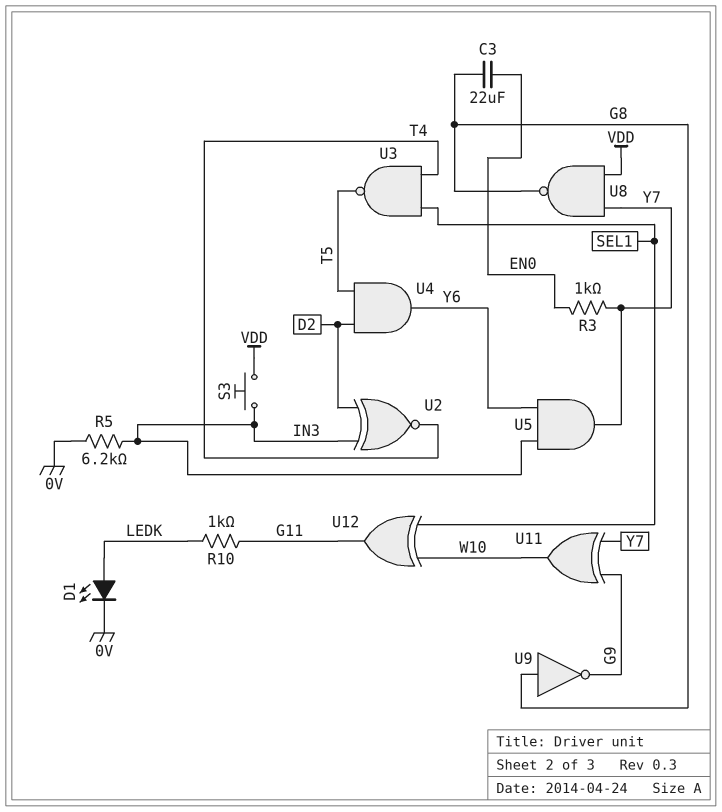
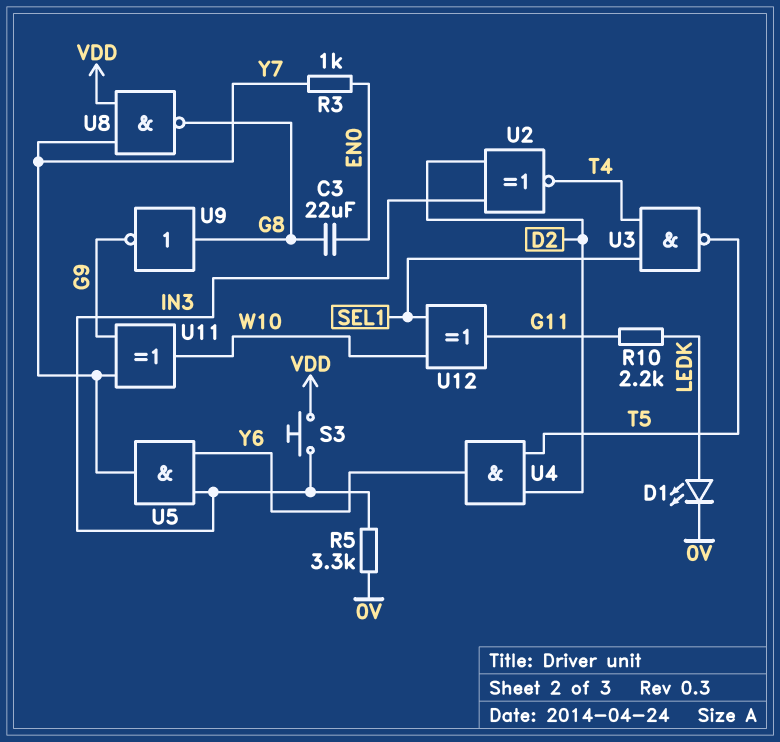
R5: 6.2k (0V, IN3) -> 3.3k (0V, IN3)
R10: 1k (G11, LEDK) -> 2.2k (G11, LEDK)

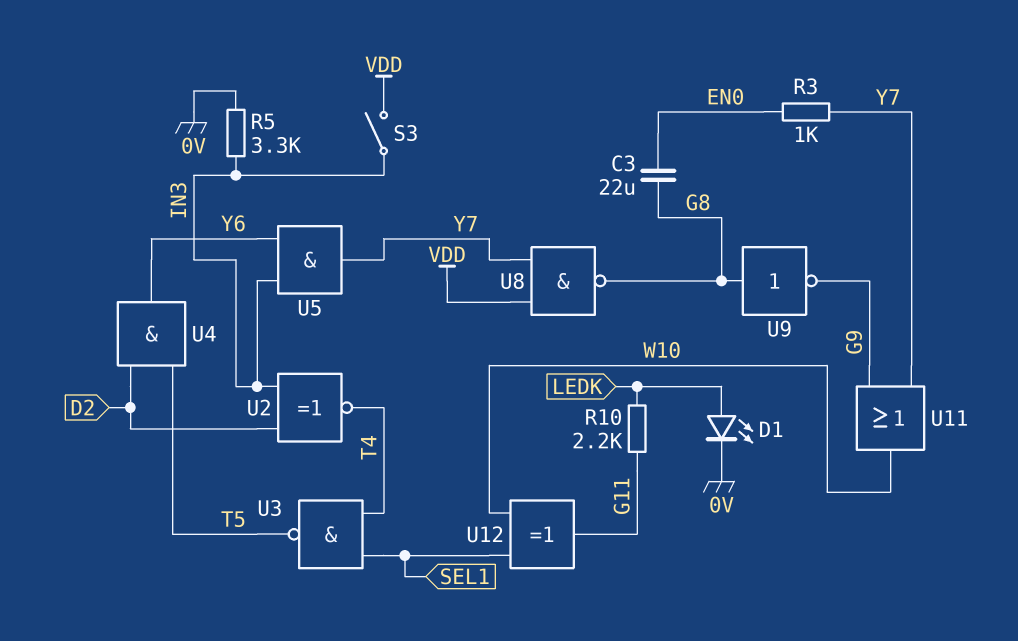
S3: button (IN3, VDD) -> switch (IN3, VDD)
U11: XOR (in G9, in Y7, out W10) -> OR (in G9, in Y7, out W10)

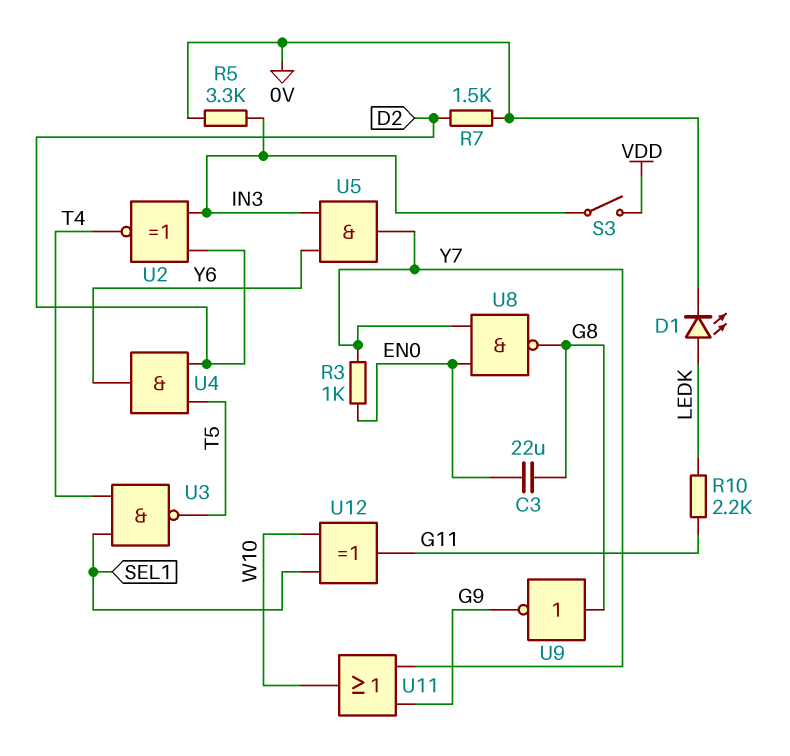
R7: none -> 1.5k (0V, D2)
U8: NAND (in VDD, in Y7, out G8) -> NAND (in EN0, in Y7, out G8)

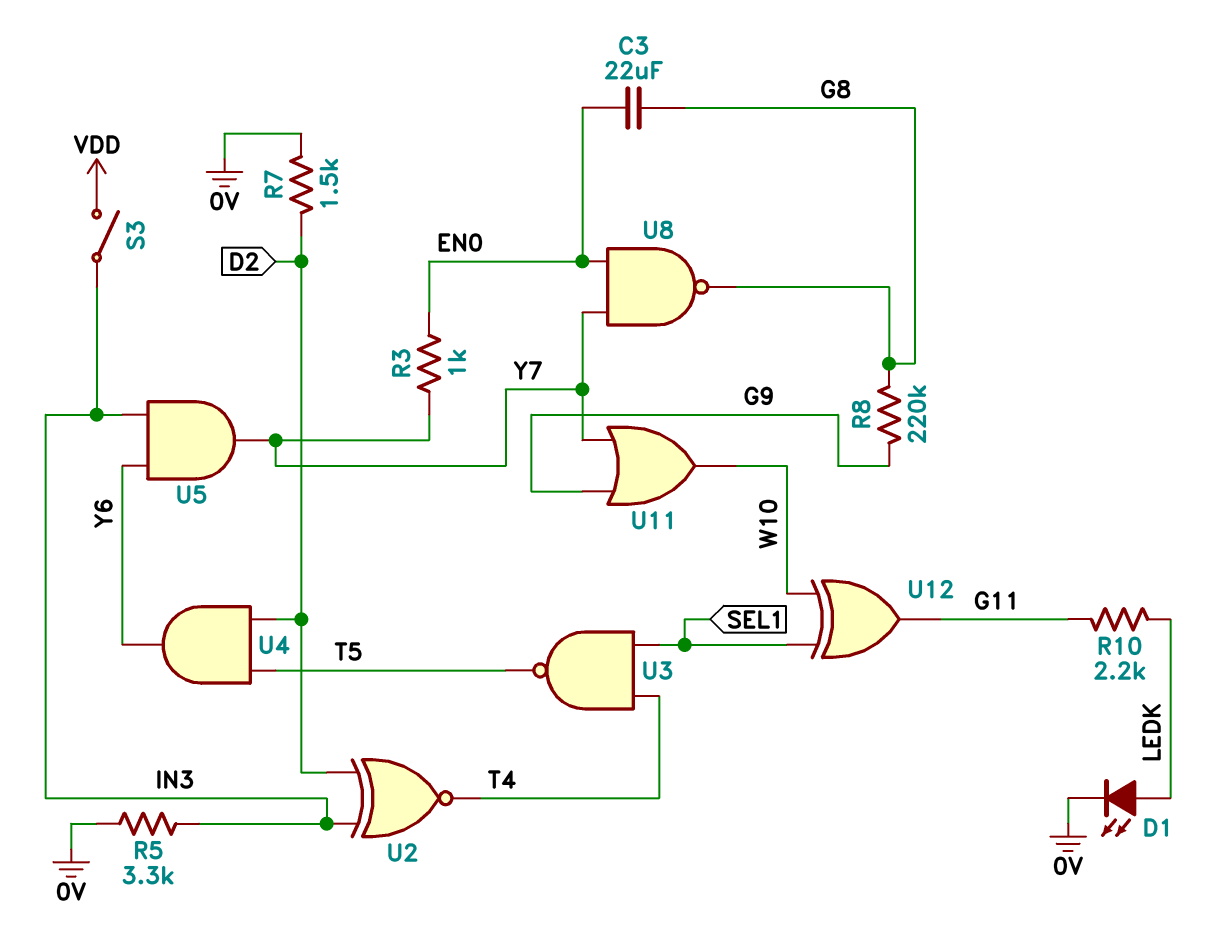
R8: none -> 220k (G8, G9)
U9: NOT (in G8, out G9) -> none

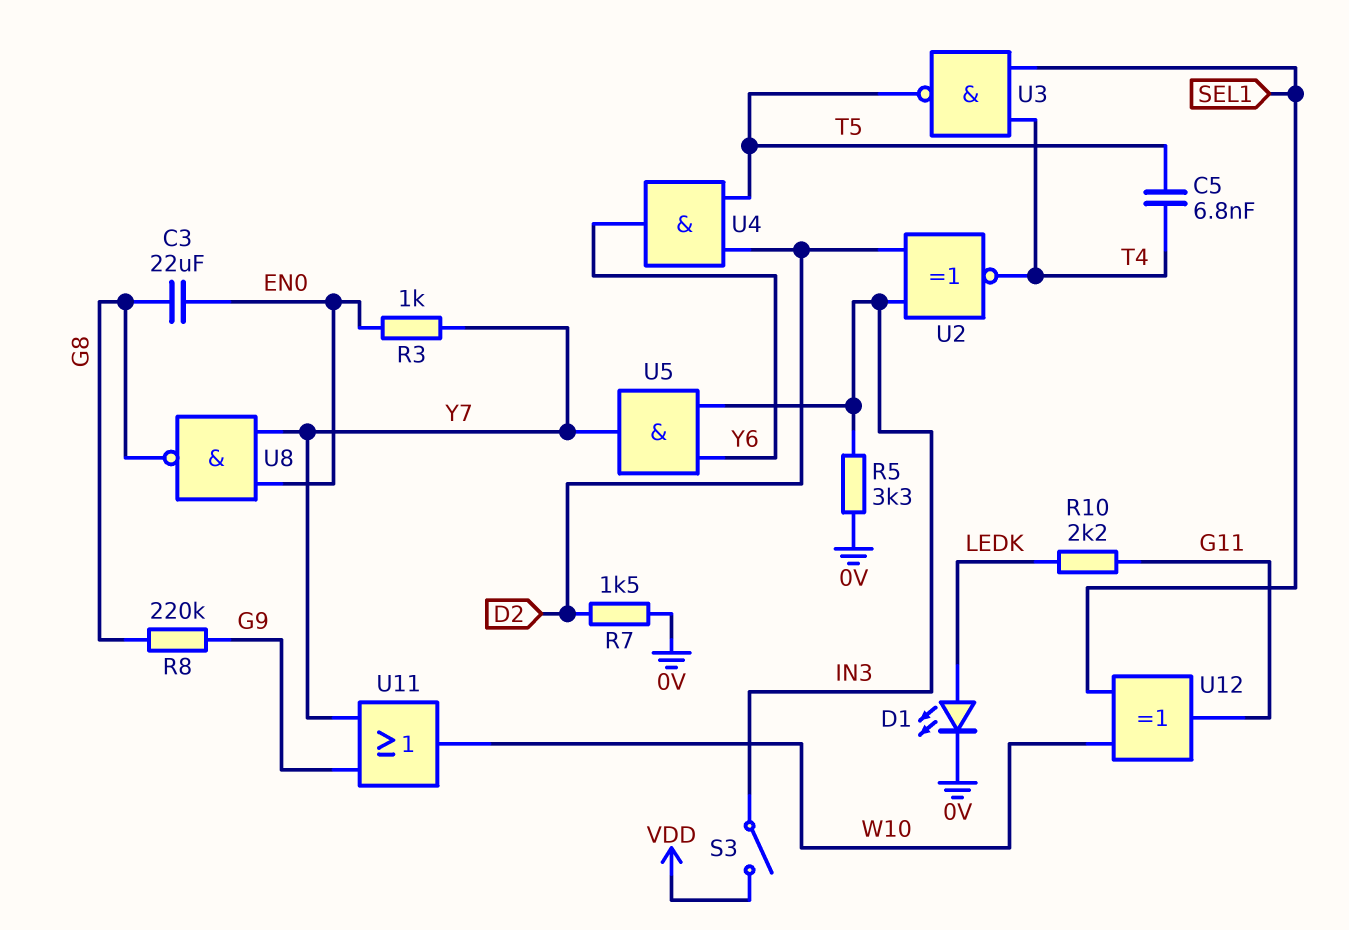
C5: none -> 6.8nF (T4, T5)

